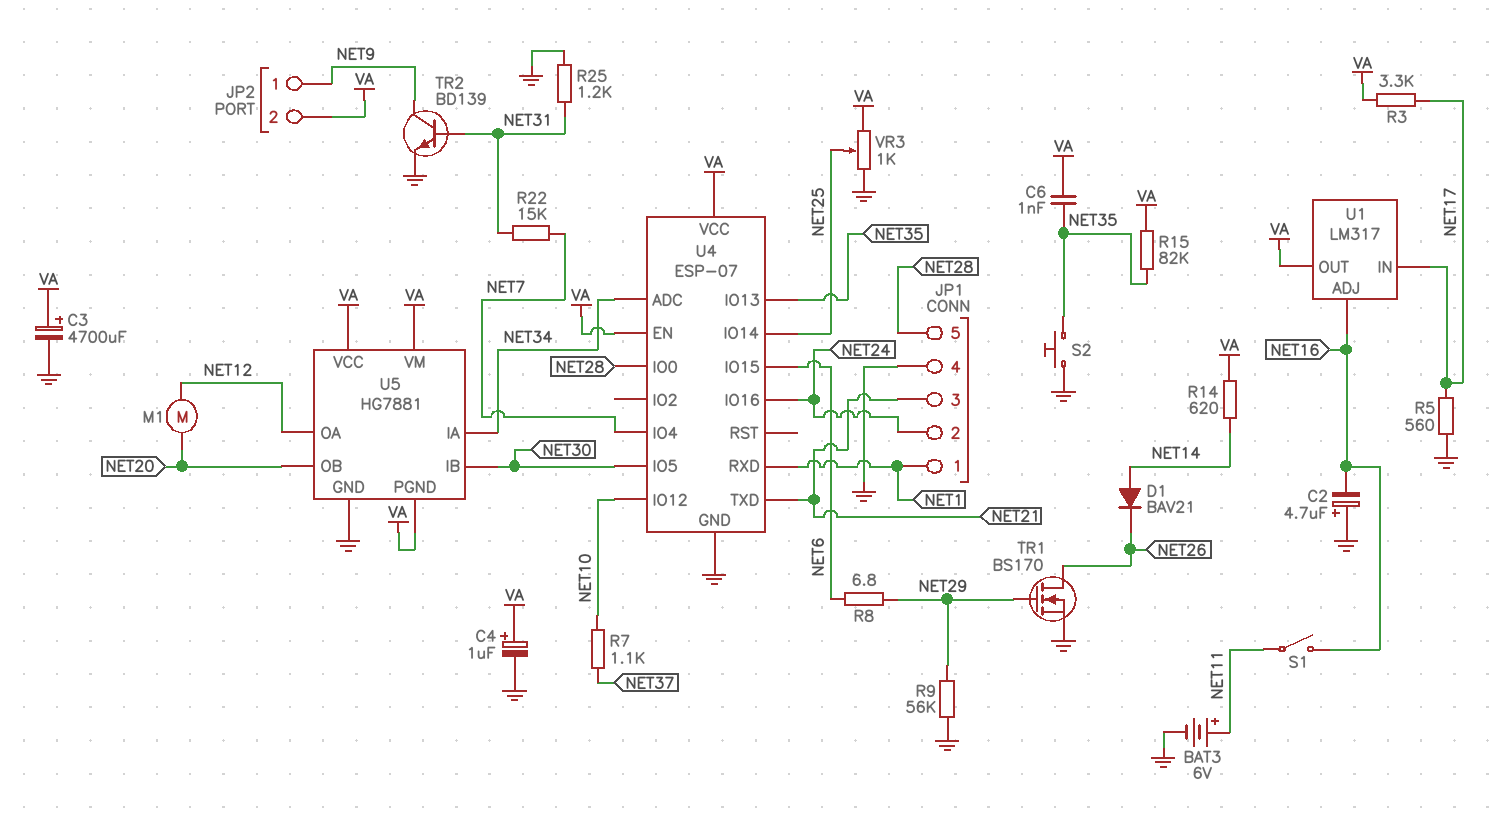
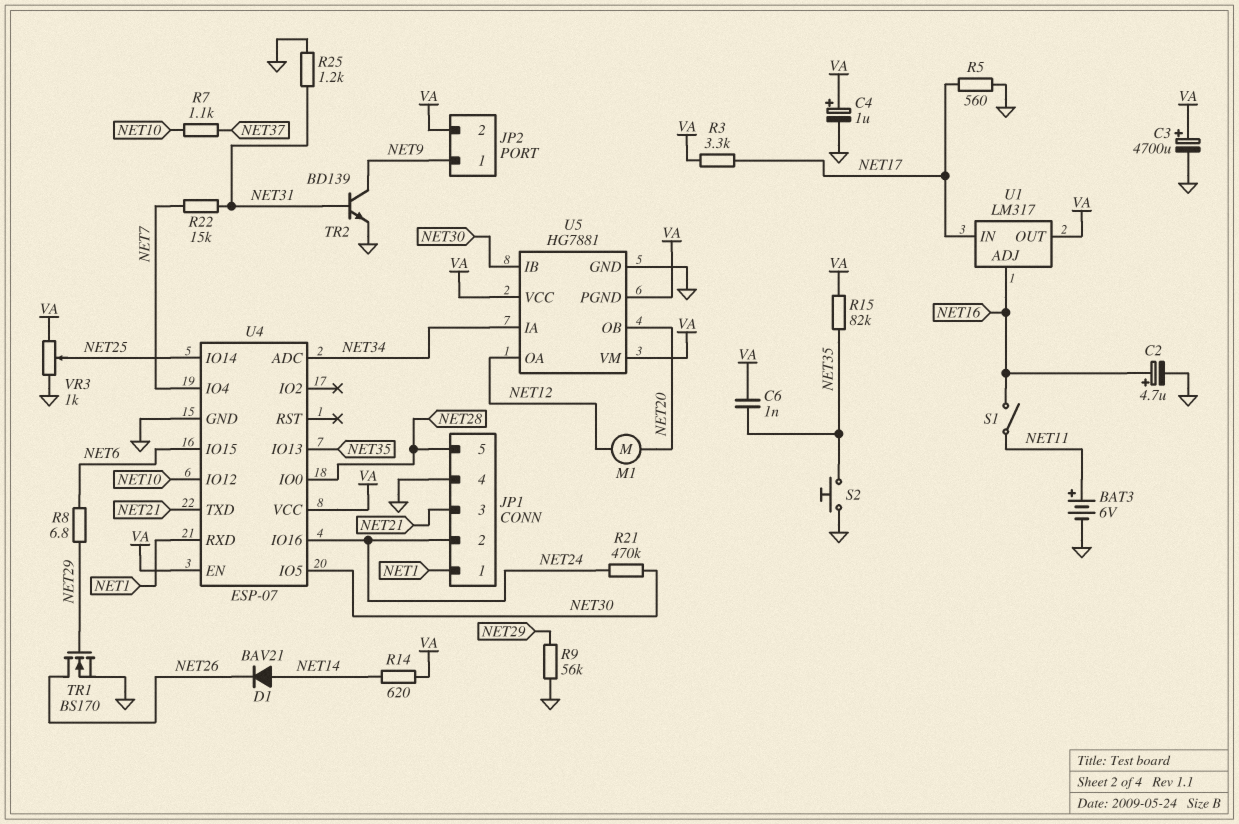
C2: 4.7uF (plus GND, minus NET16) -> 4.7uF (plus NET16, minus GND)
R21: none -> 470k (NET24, NET30)

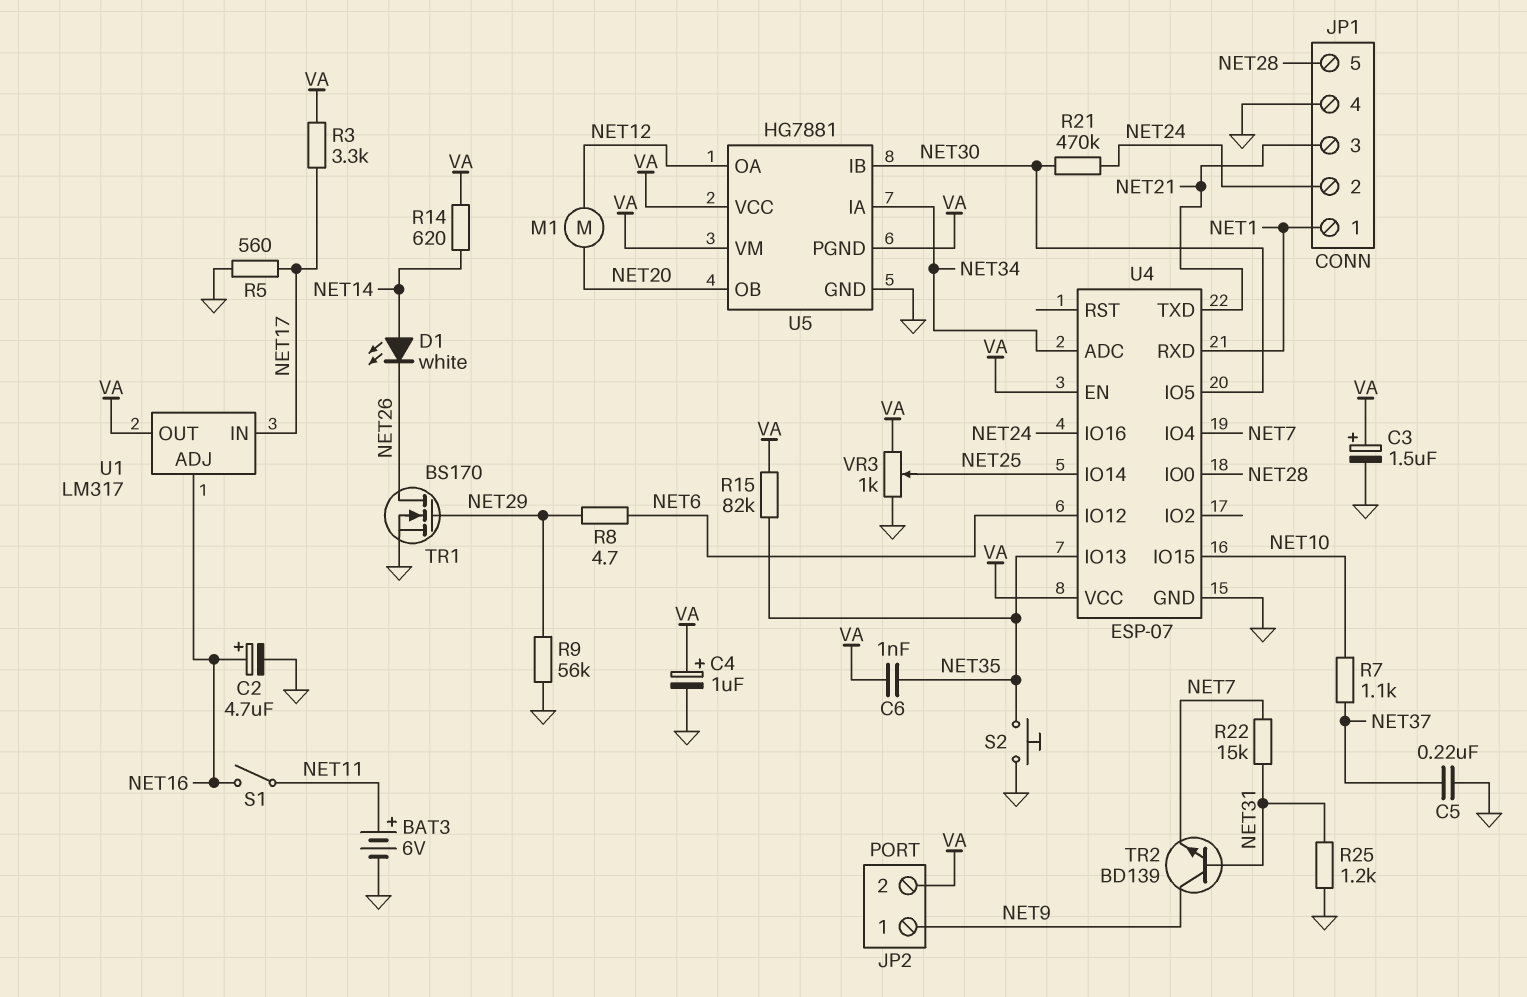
C3: 4700uF (plus VA, minus GND) -> 1.5uF (plus VA, minus GND)
C5: none -> 220nF (GND, NET37)
D1: diode BAV21 (A NET14, K NET26) -> LED white (A NET14, K NET26)
R8: 6.8 (NET6, NET29) -> 4.7 (NET6, NET29)
TR2: NPN BD139 (B NET31, C NET9, E GND) -> NPN BD139 (B NET31, C NET9, E NET7)
U4 pin IO12: NET10 -> NET6
U4 pin IO15: NET6 -> NET10

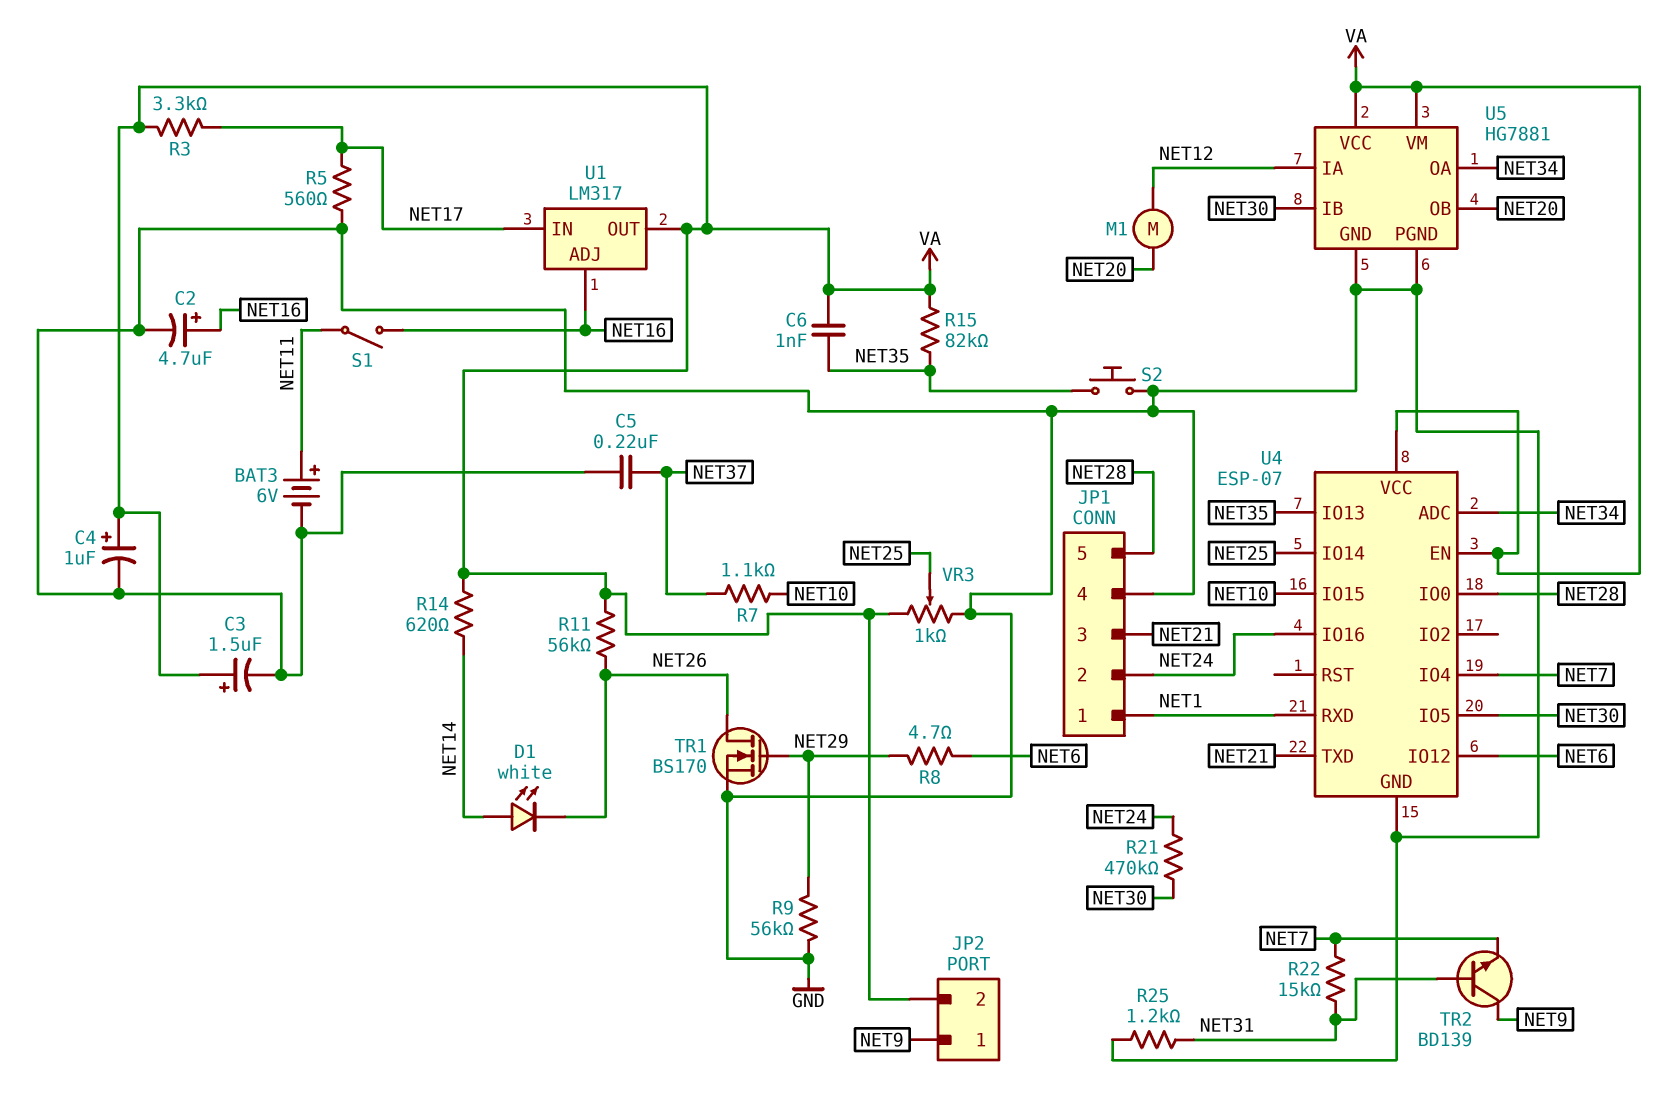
R11: none -> 56k (NET26, VA)
U5 pin IA: NET34 -> NET12
U5 pin OA: NET12 -> NET34
U5 pin PGND: VA -> GND

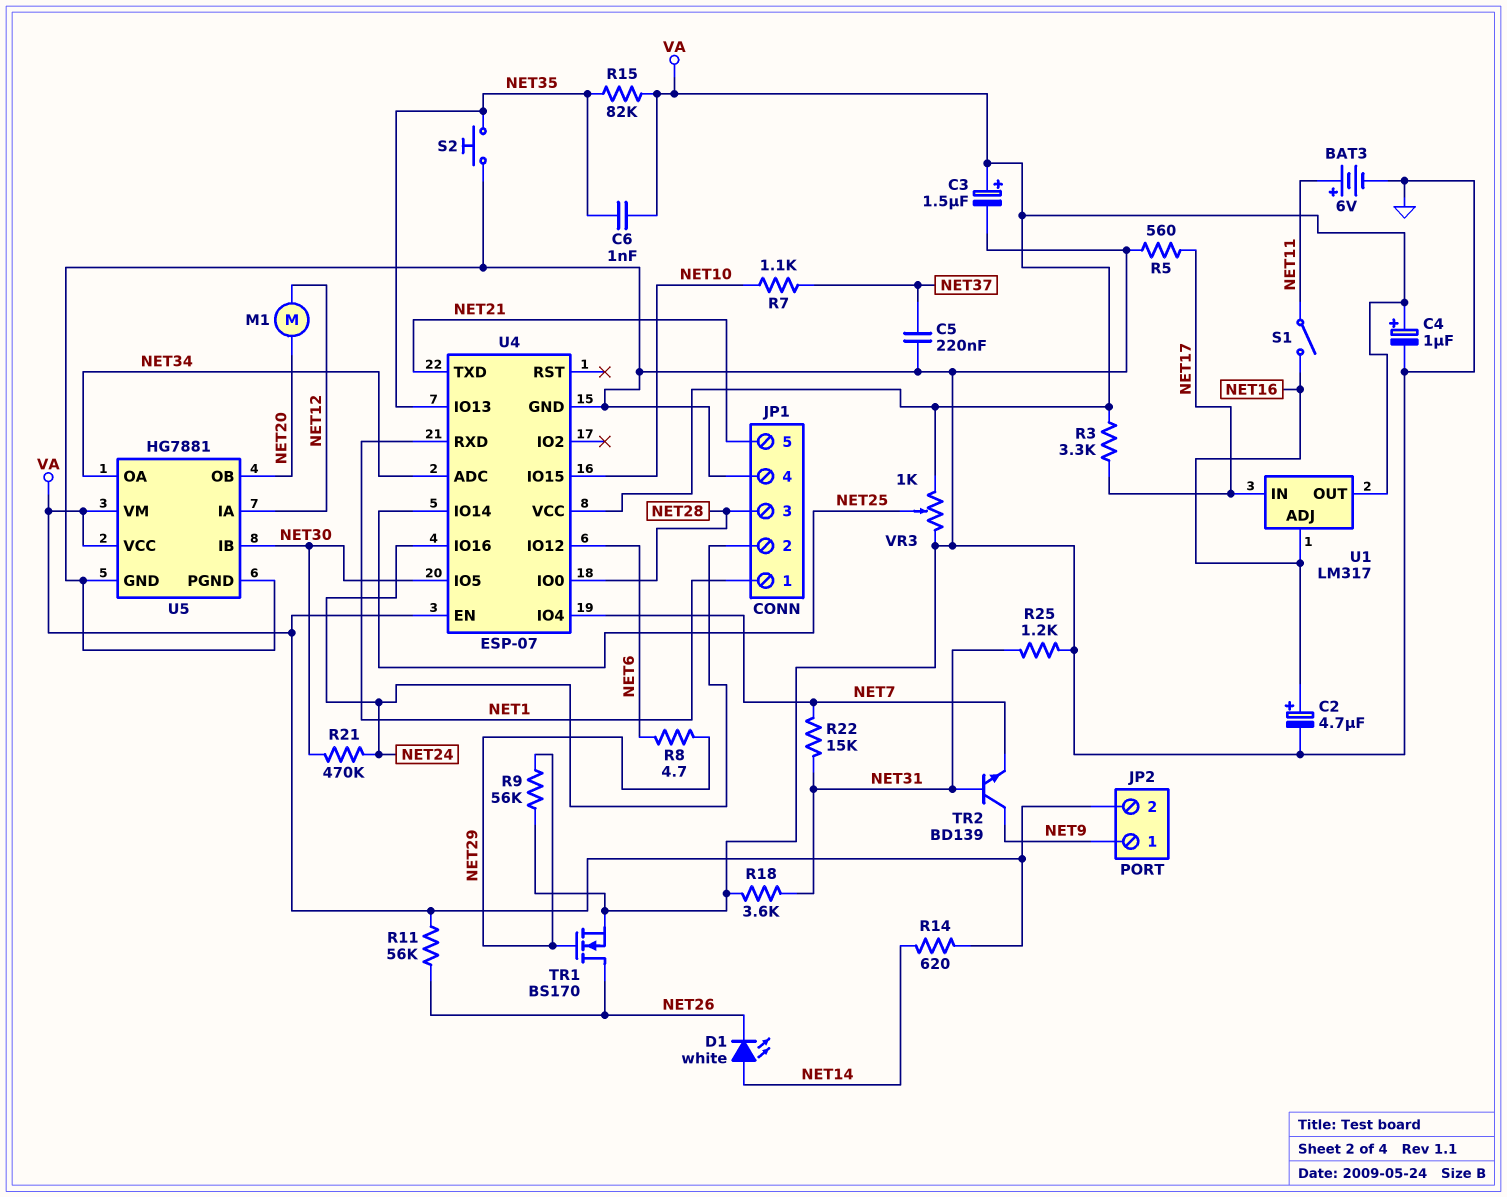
JP1 pin 3: NET21 -> NET28
JP1 pin 5: NET28 -> NET21
R18: none -> 3.6k (GND, NET31)

